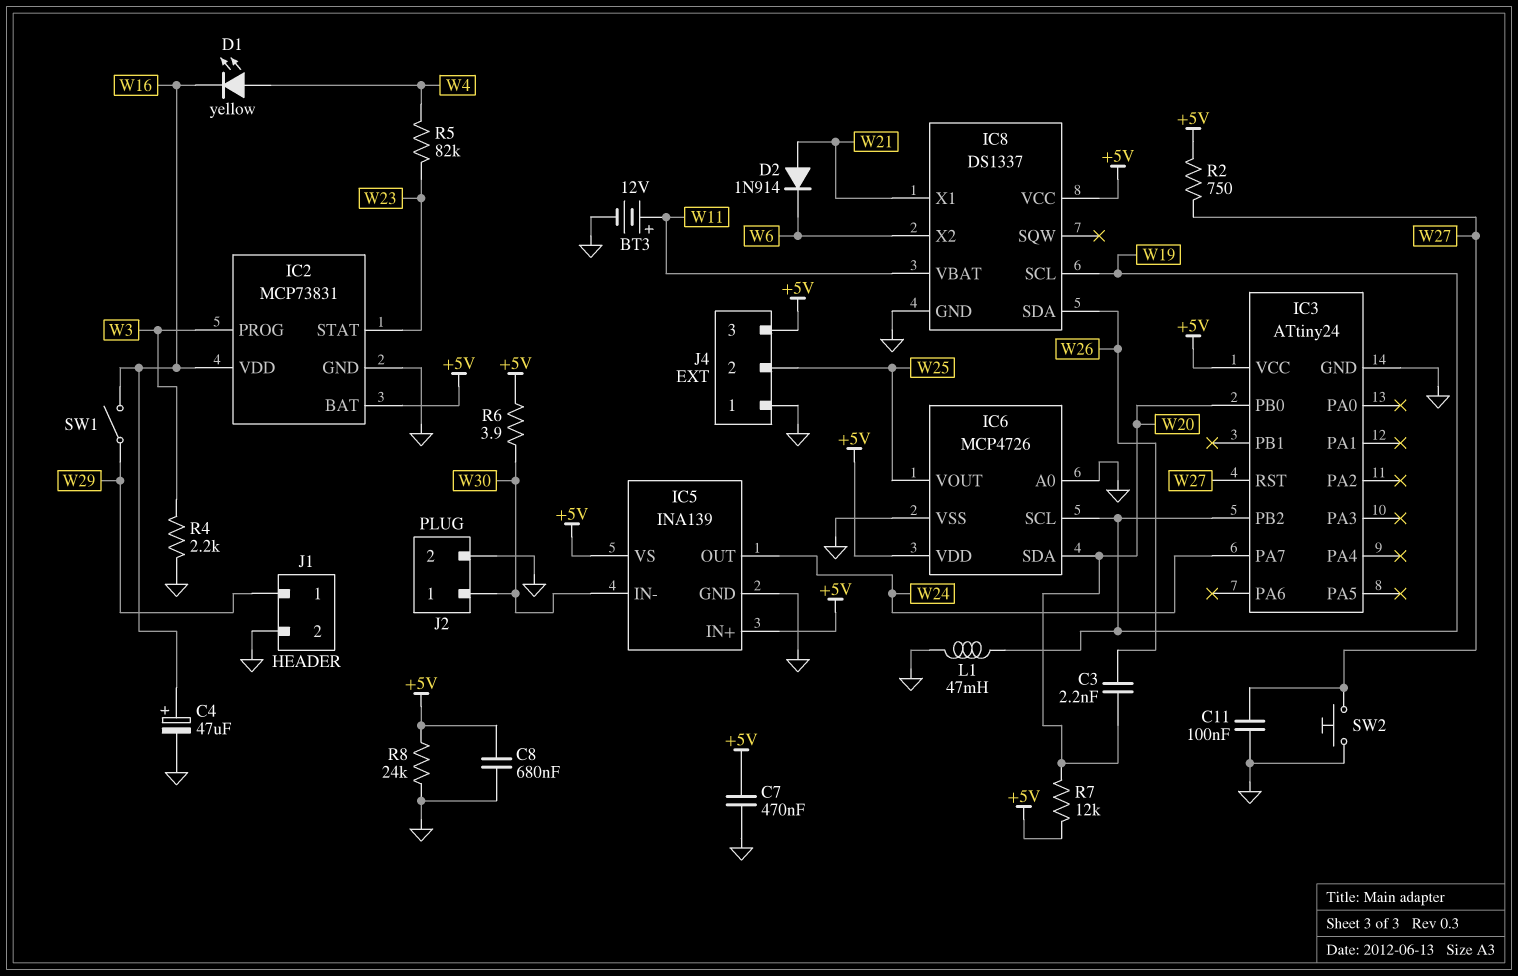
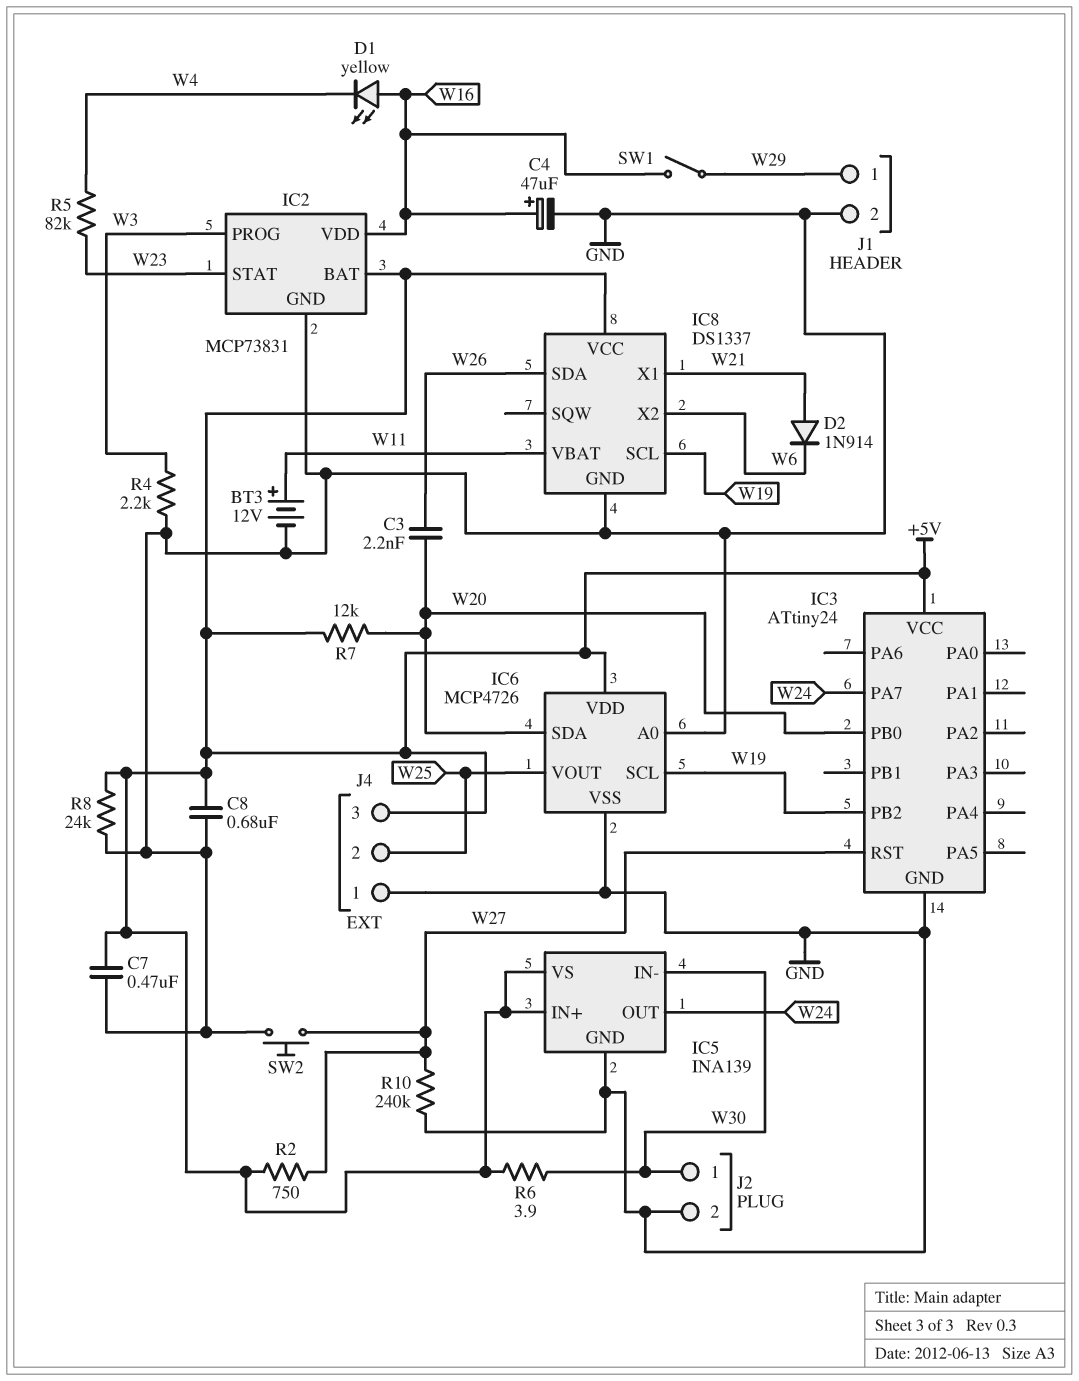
C11: 100nF (GND, W27) -> none
D1: LED yellow (A W4, K W16) -> LED yellow (A W16, K W4)
L1: 47mH (GND, W19) -> none
R10: none -> 240k (GND, W27)

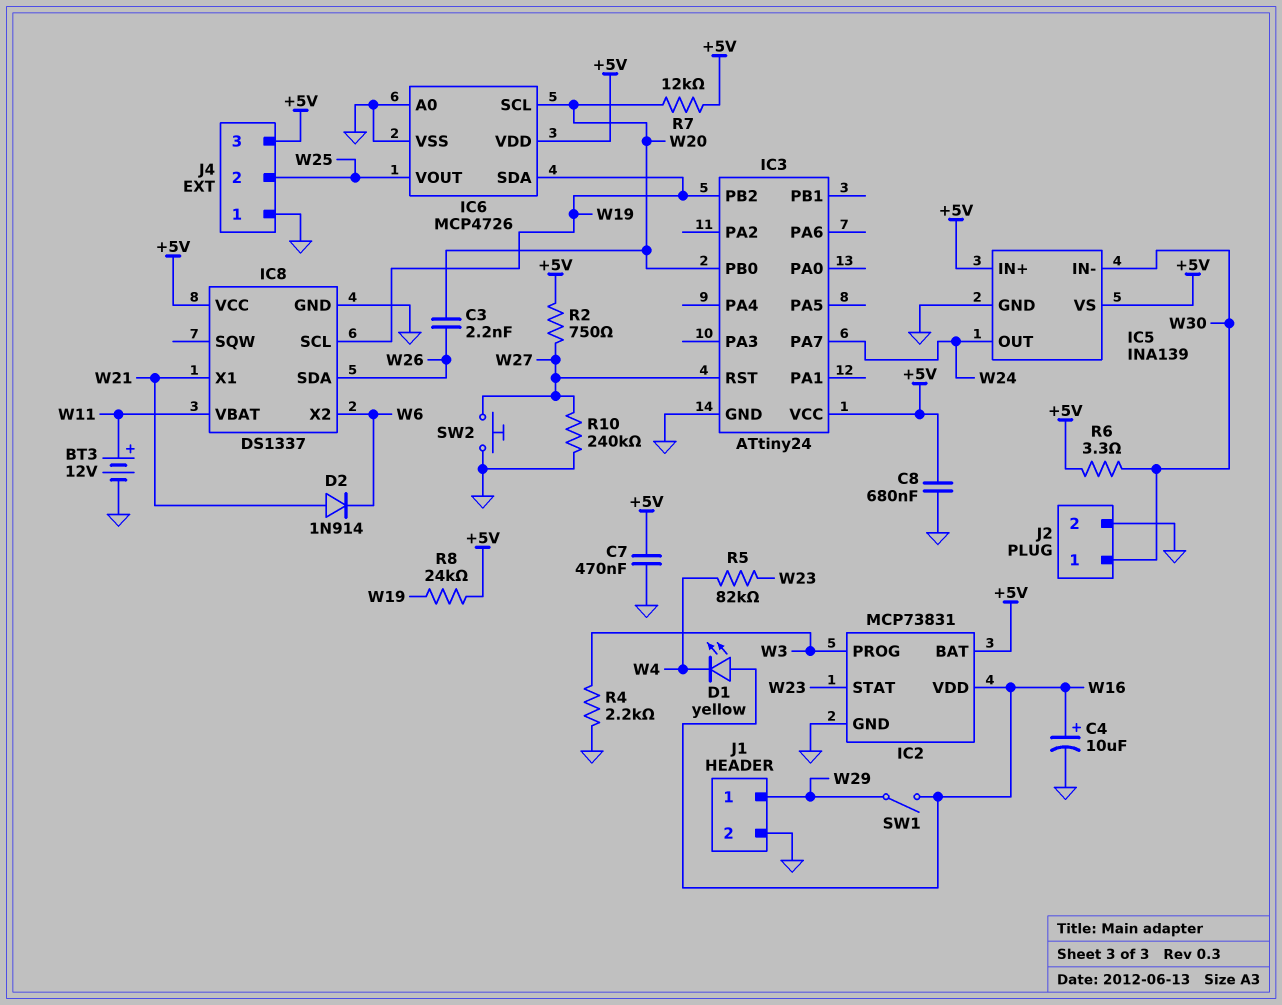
C4: 47uF (plus W16, minus GND) -> 10uF (plus W16, minus GND)
IC6 pin SCL: W19 -> W20
IC6 pin SDA: W20 -> W19
R6: 3.9 (+5V, W30) -> 3.3 (+5V, W30)
R8: 24k (+5V, GND) -> 24k (+5V, W19)

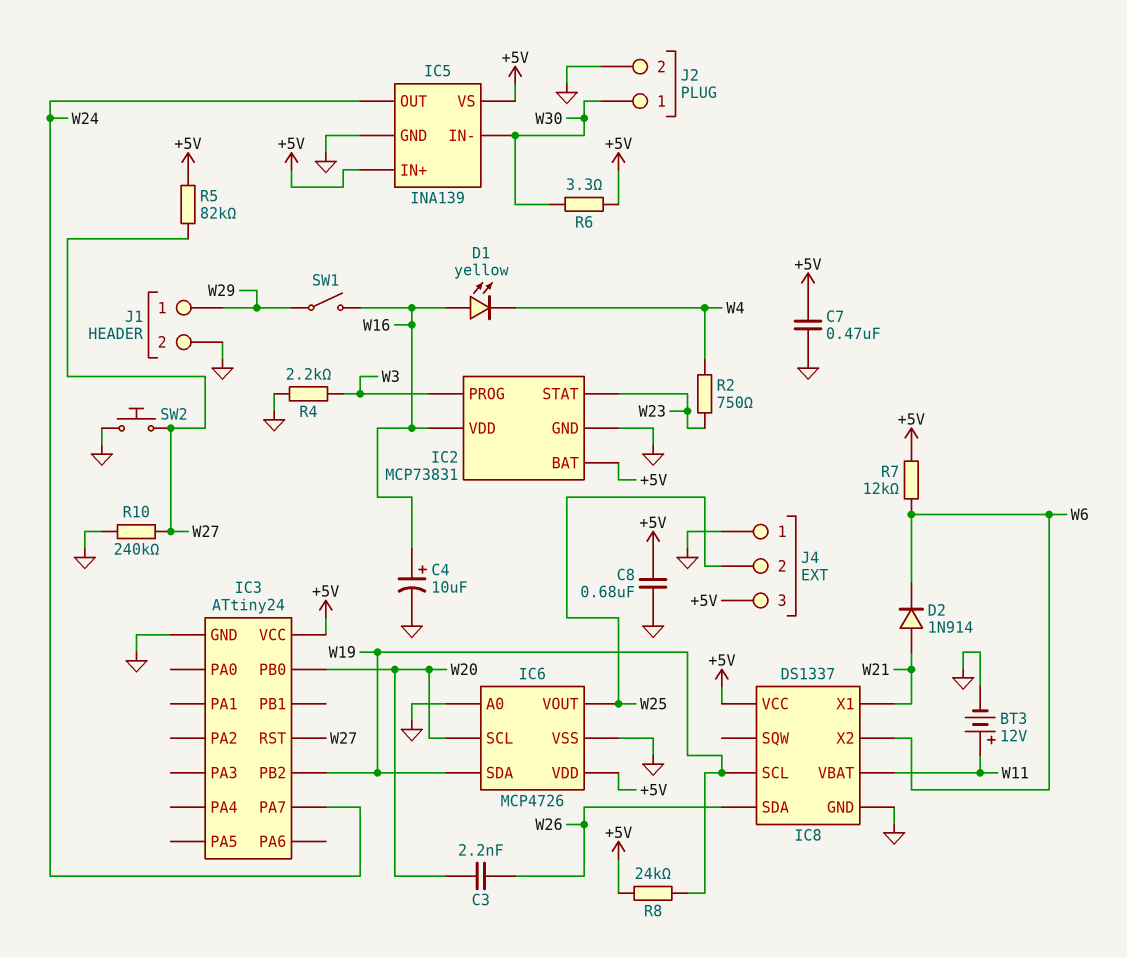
R2: 750 (+5V, W27) -> 750 (W4, W23)
R5: 82k (W4, W23) -> 82k (+5V, W27)
R7: 12k (+5V, W20) -> 12k (+5V, W6)

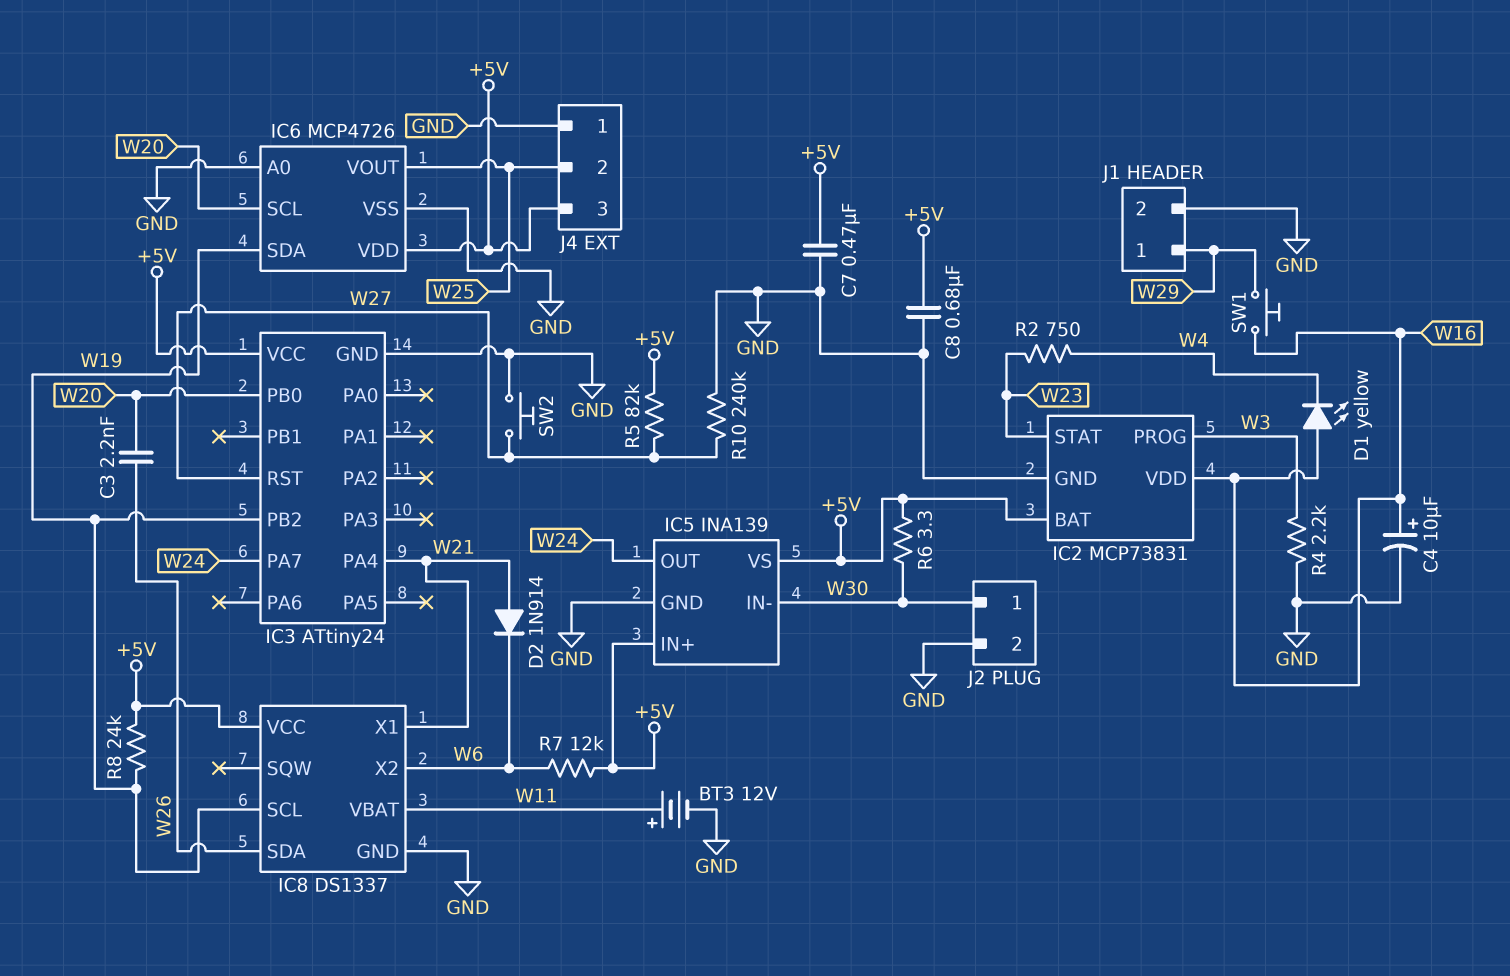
IC3 pin PA4: none -> W21
SW1: switch (W16, W29) -> button (W16, W29)

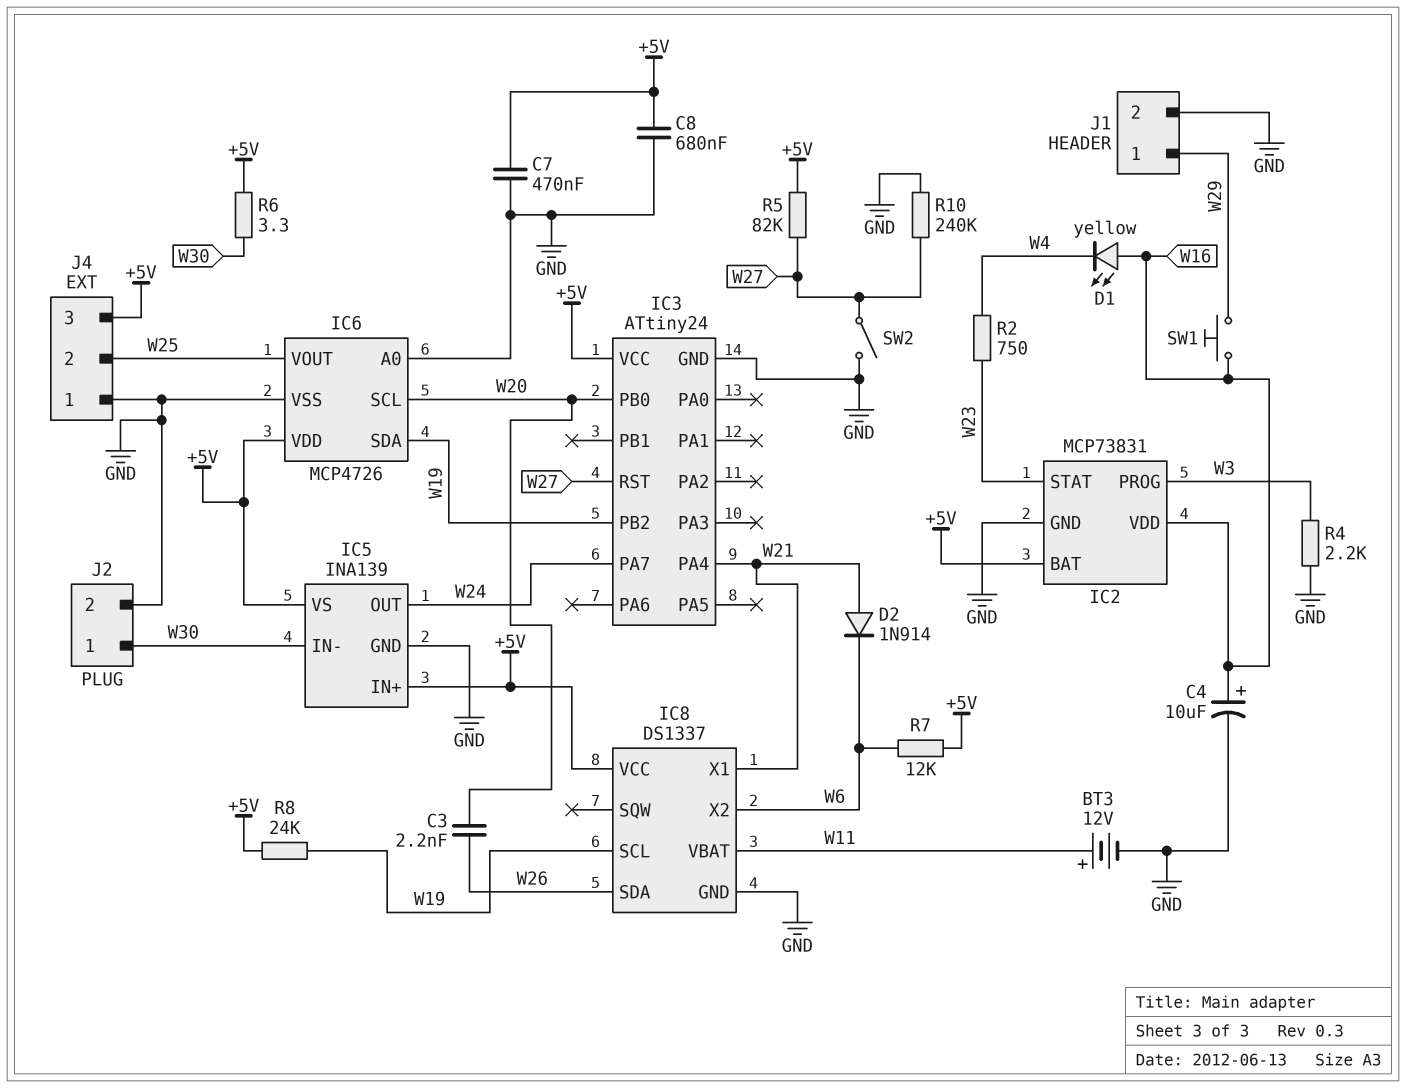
SW2: button (GND, W27) -> switch (GND, W27)

